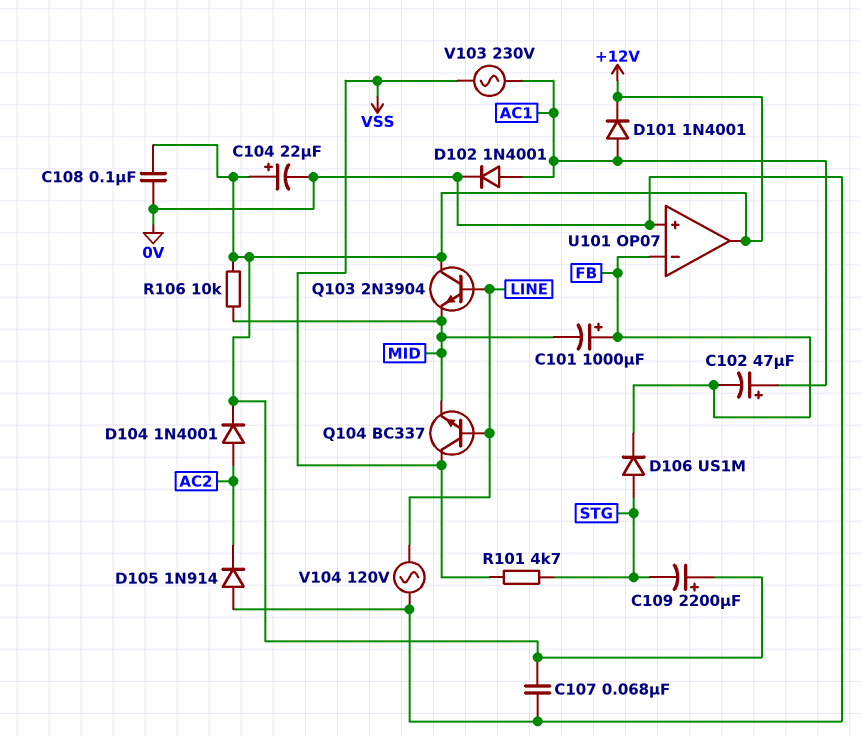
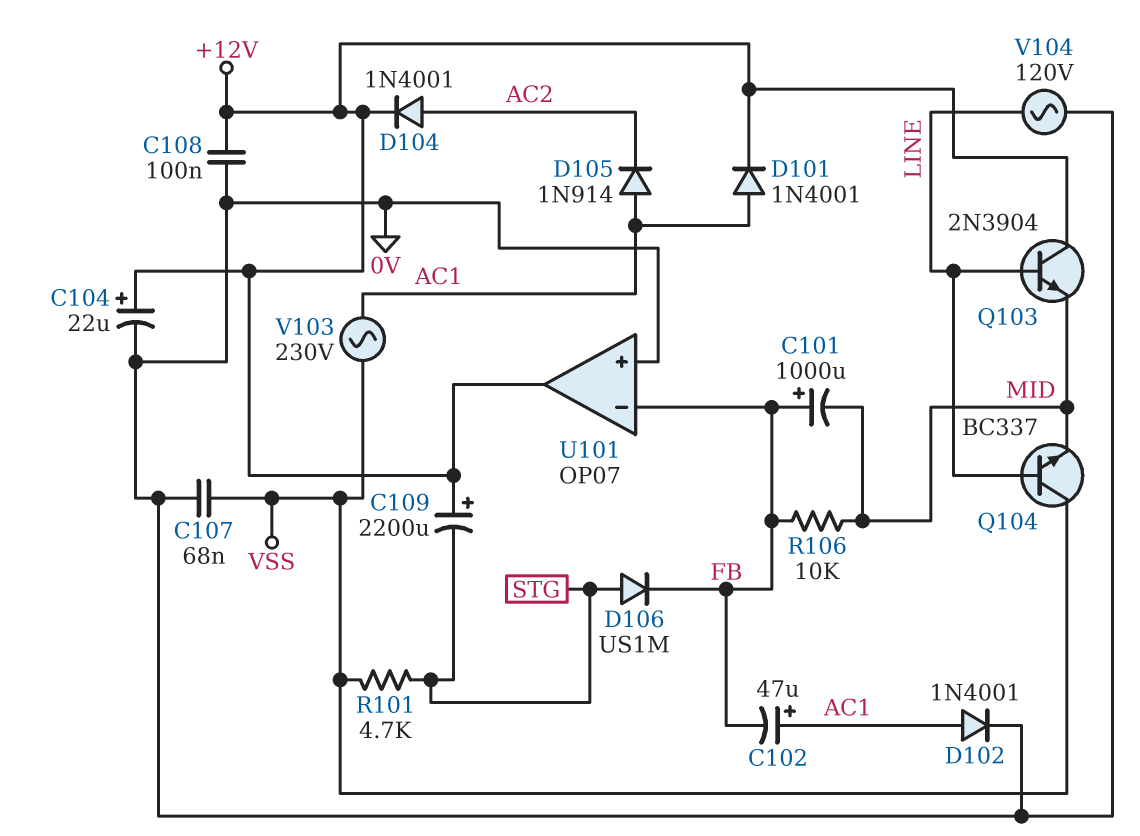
C107: 68nF (+12V, 0V) -> 68nF (0V, VSS)
D105: diode 1N914 (A 0V, K AC2) -> diode 1N914 (A AC1, K AC2)
R106: 10k (+12V, MID) -> 10k (FB, MID)

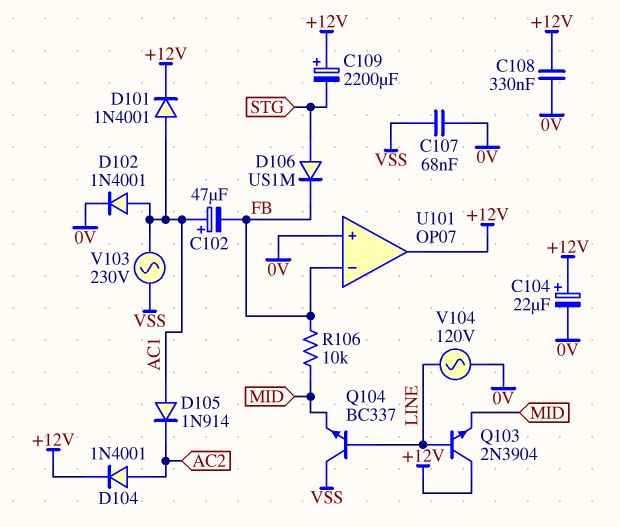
C101: 1000uF (plus FB, minus MID) -> none
C108: 100nF (+12V, 0V) -> 330nF (+12V, 0V)
R101: 4.7k (STG, VSS) -> none

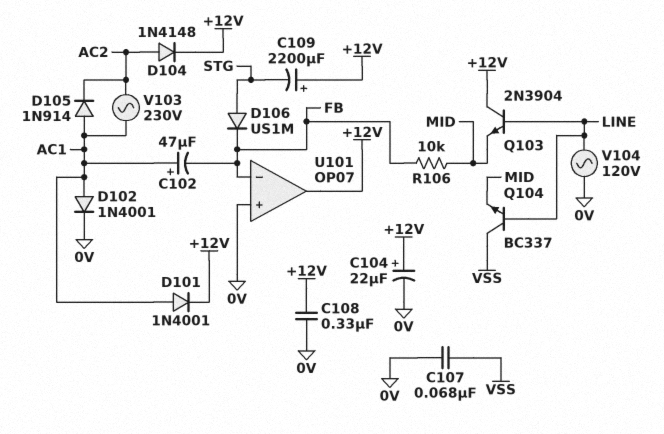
D104: diode 1N4001 (A AC2, K +12V) -> diode 1N4148 (A AC2, K +12V)
V103: AC 230V (AC1, VSS) -> AC 230V (AC1, AC2)

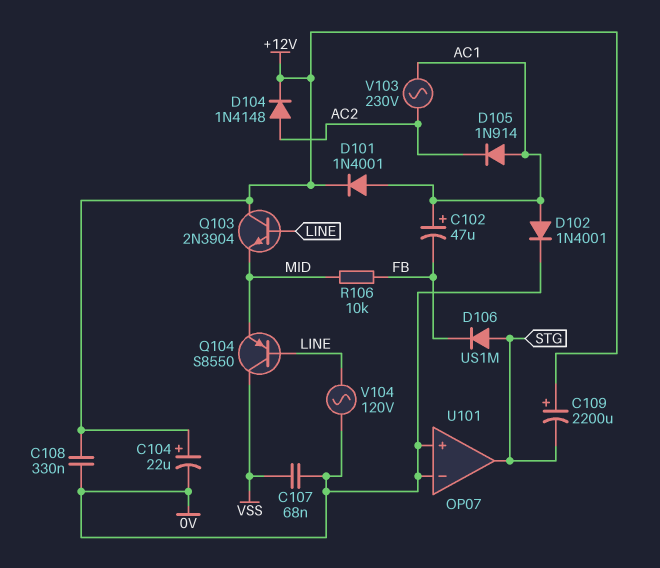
Q104: NPN BC337 (B LINE, C VSS, E MID) -> PNP S8550 (B LINE, C VSS, E MID)
U101 pin in-: FB -> 0V
U101 pin out: +12V -> STG

